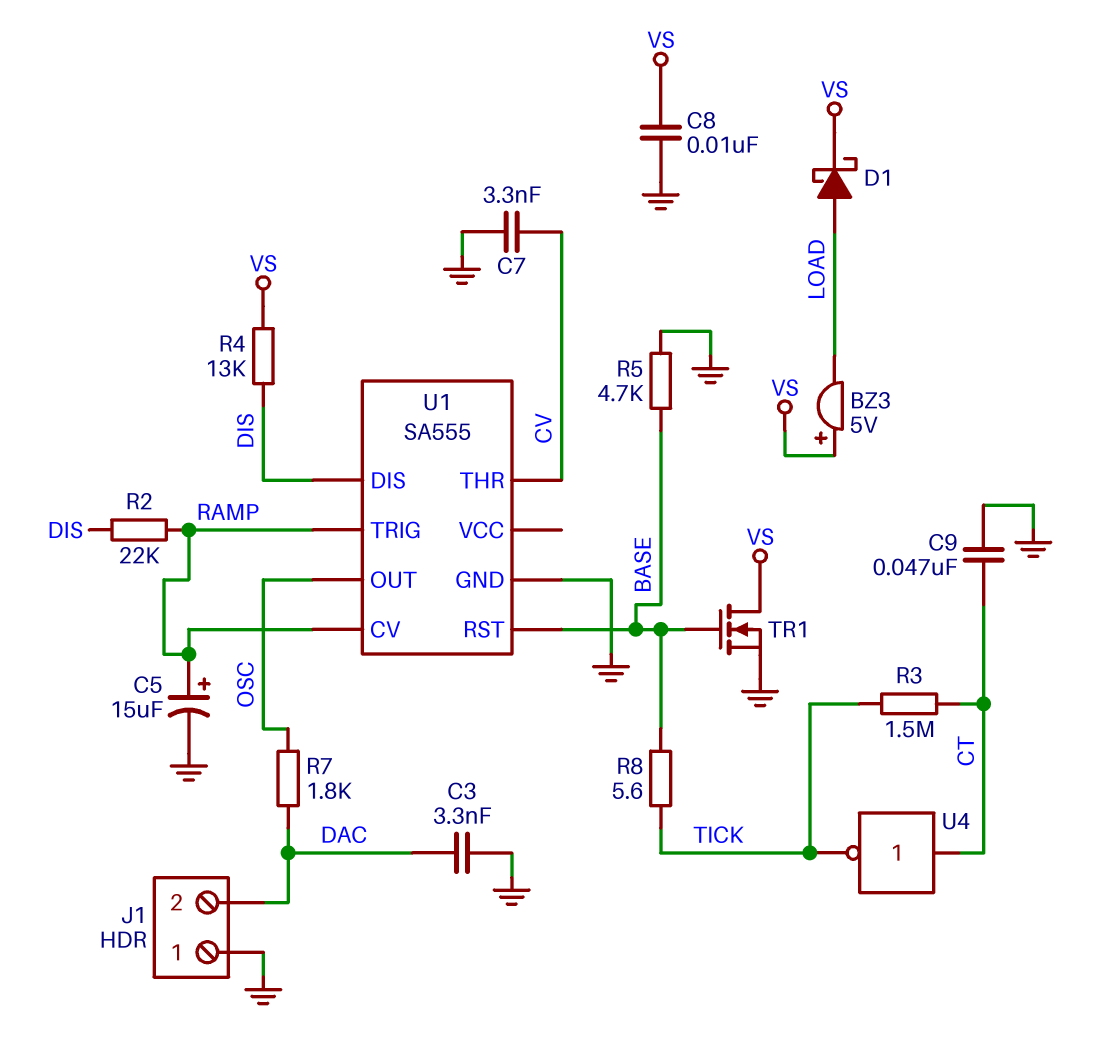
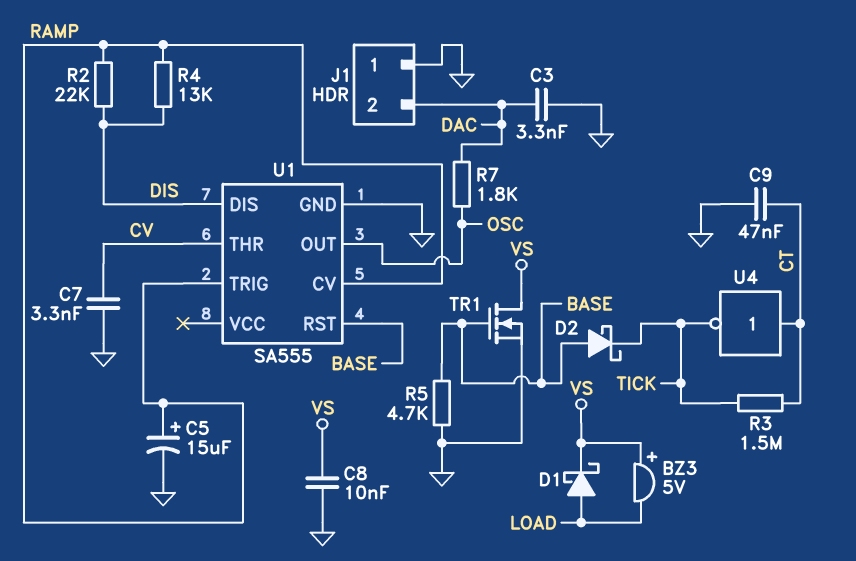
D2: none -> schottky (A BASE, K TICK)
R4: 13k (DIS, VS) -> 13k (DIS, RAMP)
R8: 5.6 (BASE, TICK) -> none

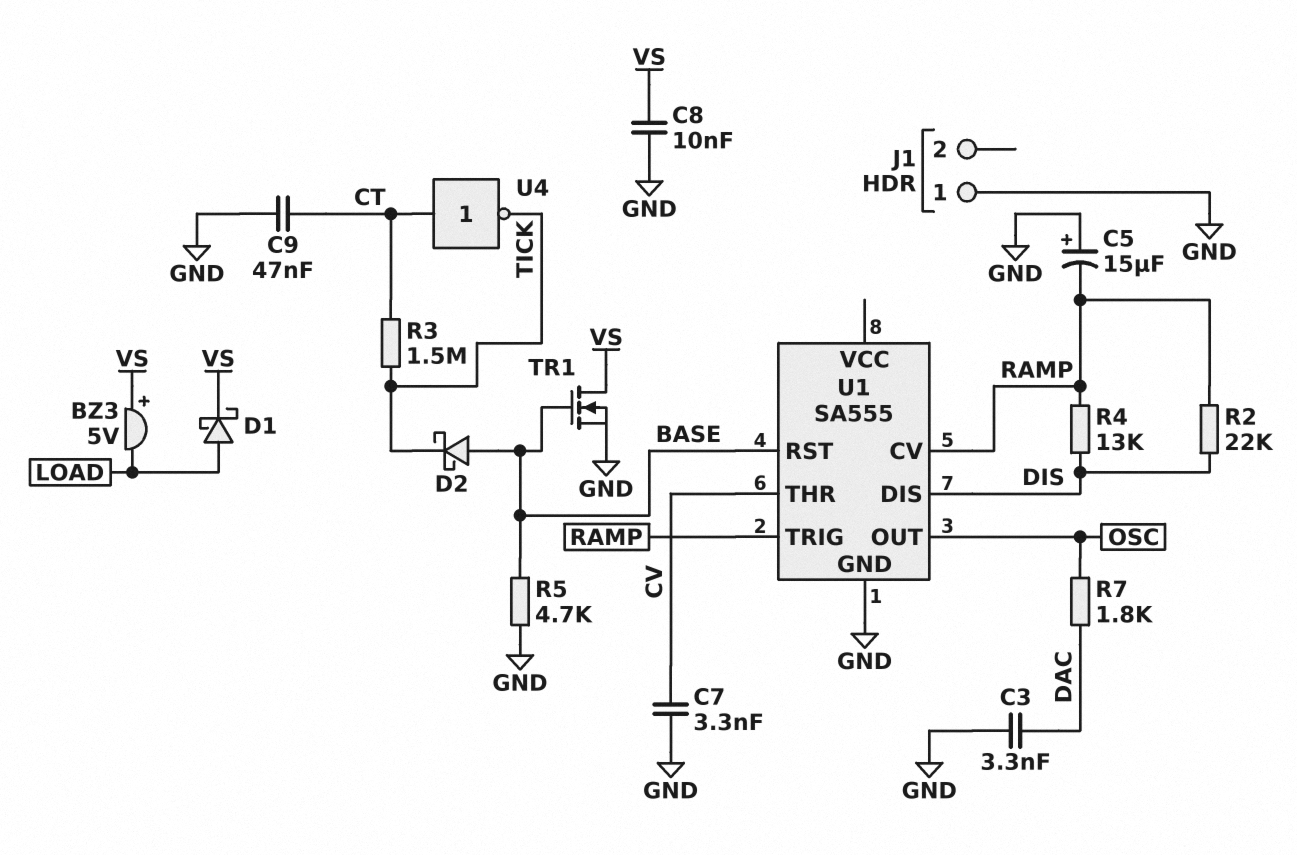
C5: 15uF (plus RAMP, minus GND) -> 15uF (plus GND, minus RAMP)
J1 pin 2: DAC -> none

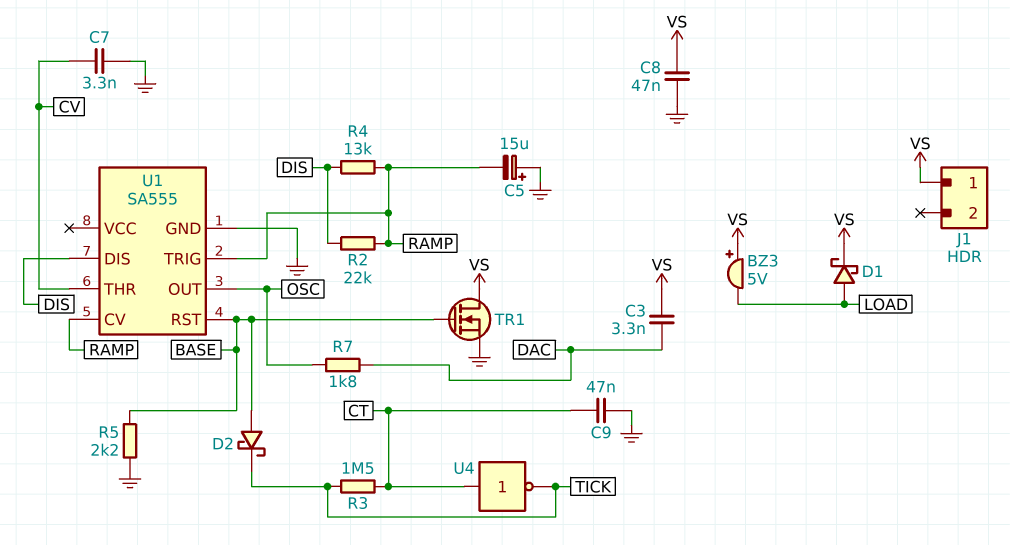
C3: 3.3nF (DAC, GND) -> 3.3nF (DAC, VS)
C8: 10nF (GND, VS) -> 47nF (GND, VS)
J1 pin 1: GND -> VS
R5: 4.7k (BASE, GND) -> 2.2k (BASE, GND)

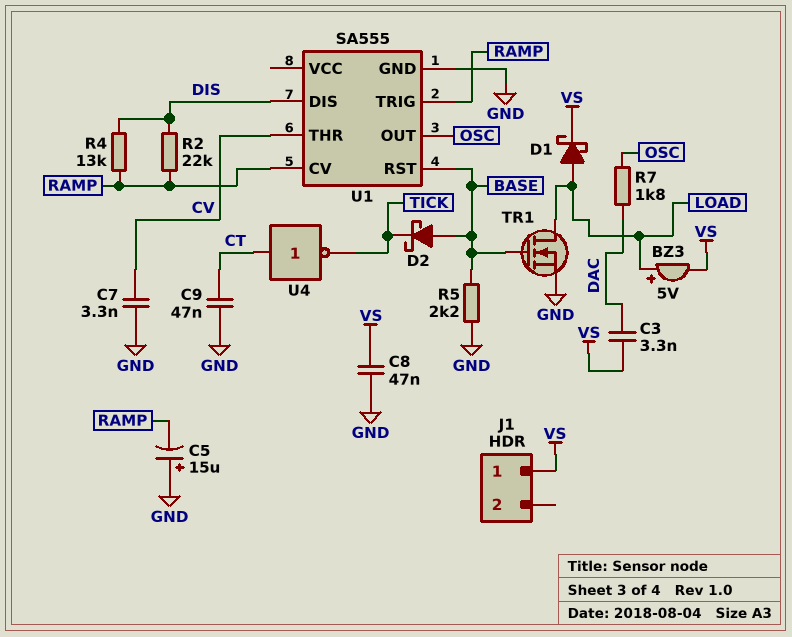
BZ3: buzzer 5V (plus VS, minus LOAD) -> buzzer 5V (plus LOAD, minus VS)
R3: 1.5M (CT, TICK) -> none
TR1: NMOS (G BASE, D VS, S GND) -> NMOS (G BASE, D LOAD, S GND)

